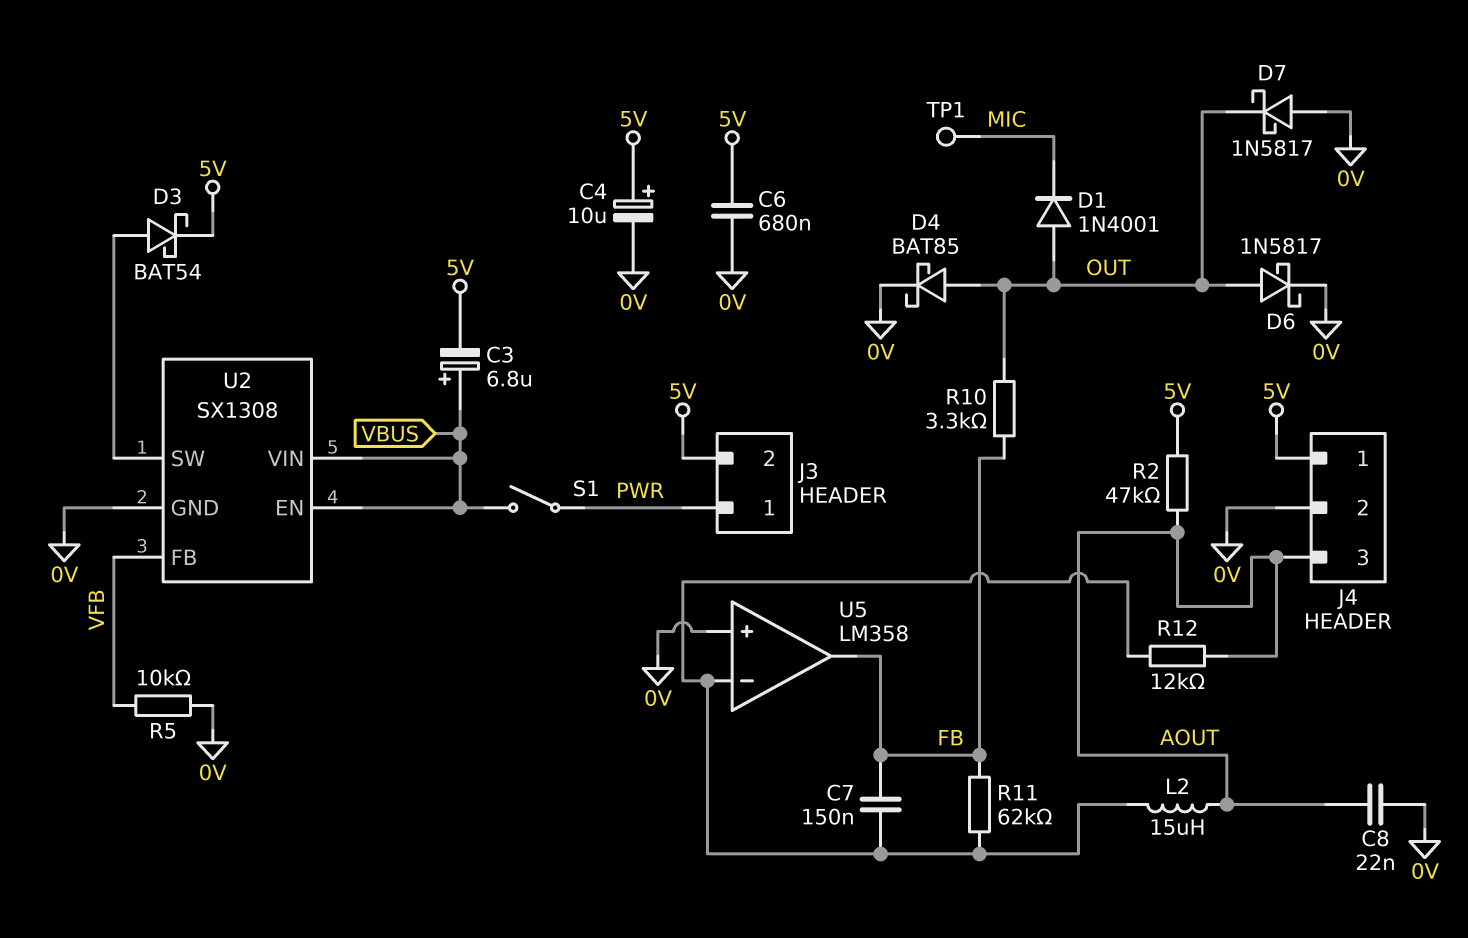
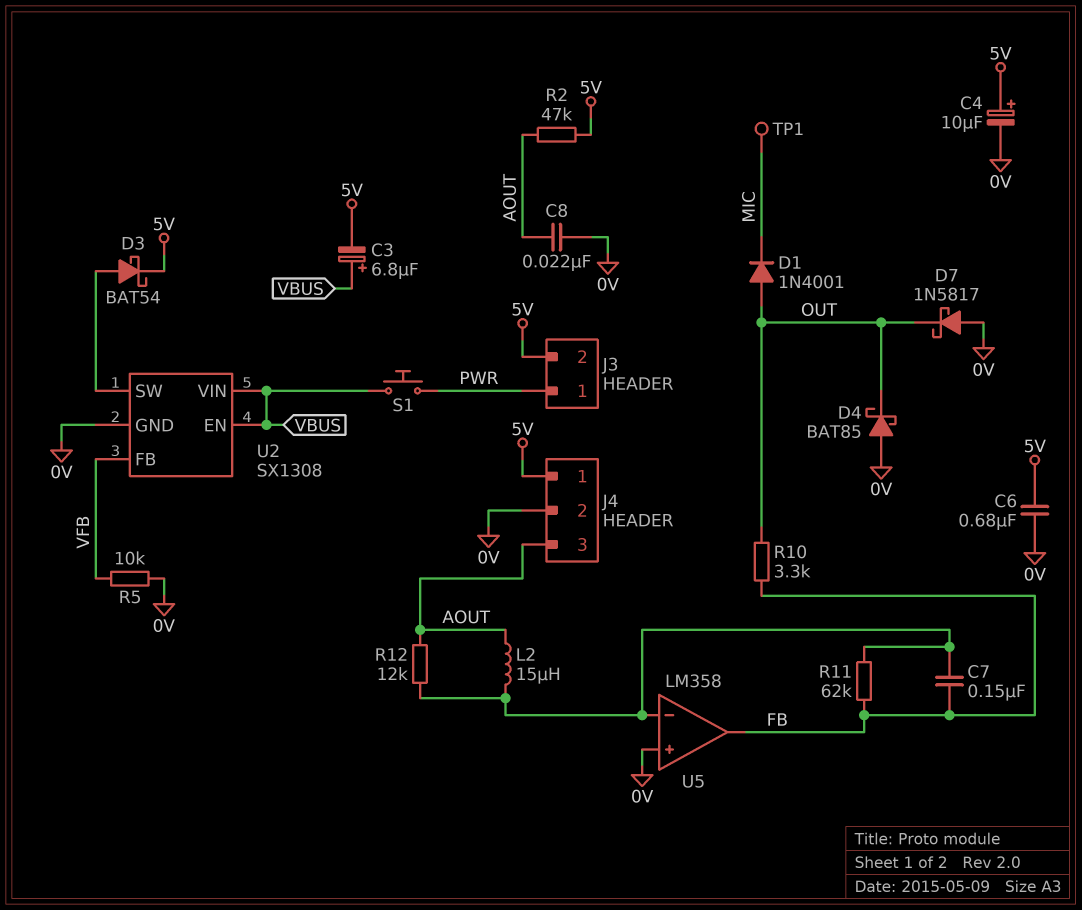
D4: schottky BAT85 (A OUT, K 0V) -> schottky BAT85 (A 0V, K OUT)
D6: schottky 1N5817 (A OUT, K 0V) -> none
S1: switch (PWR, VBUS) -> button (PWR, VBUS)

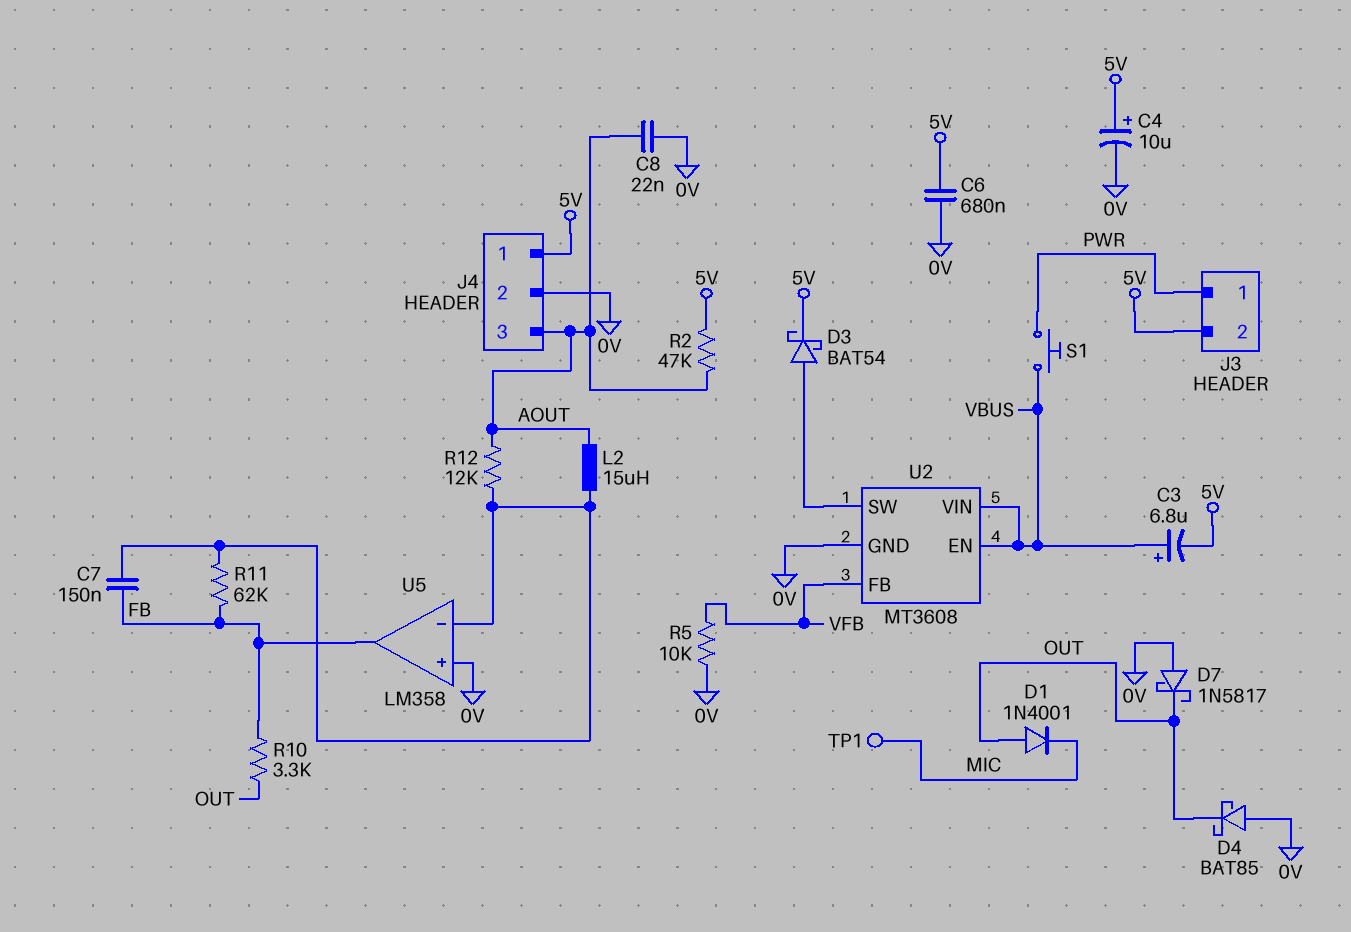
U2: SX1308 -> MT3608

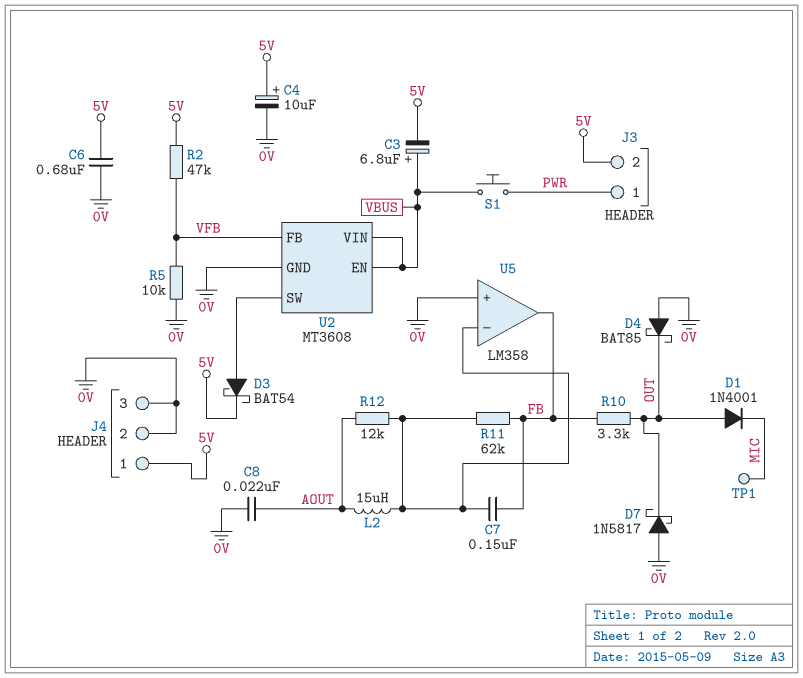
J4 pin 3: AOUT -> 0V
R2: 47k (5V, AOUT) -> 47k (5V, VFB)

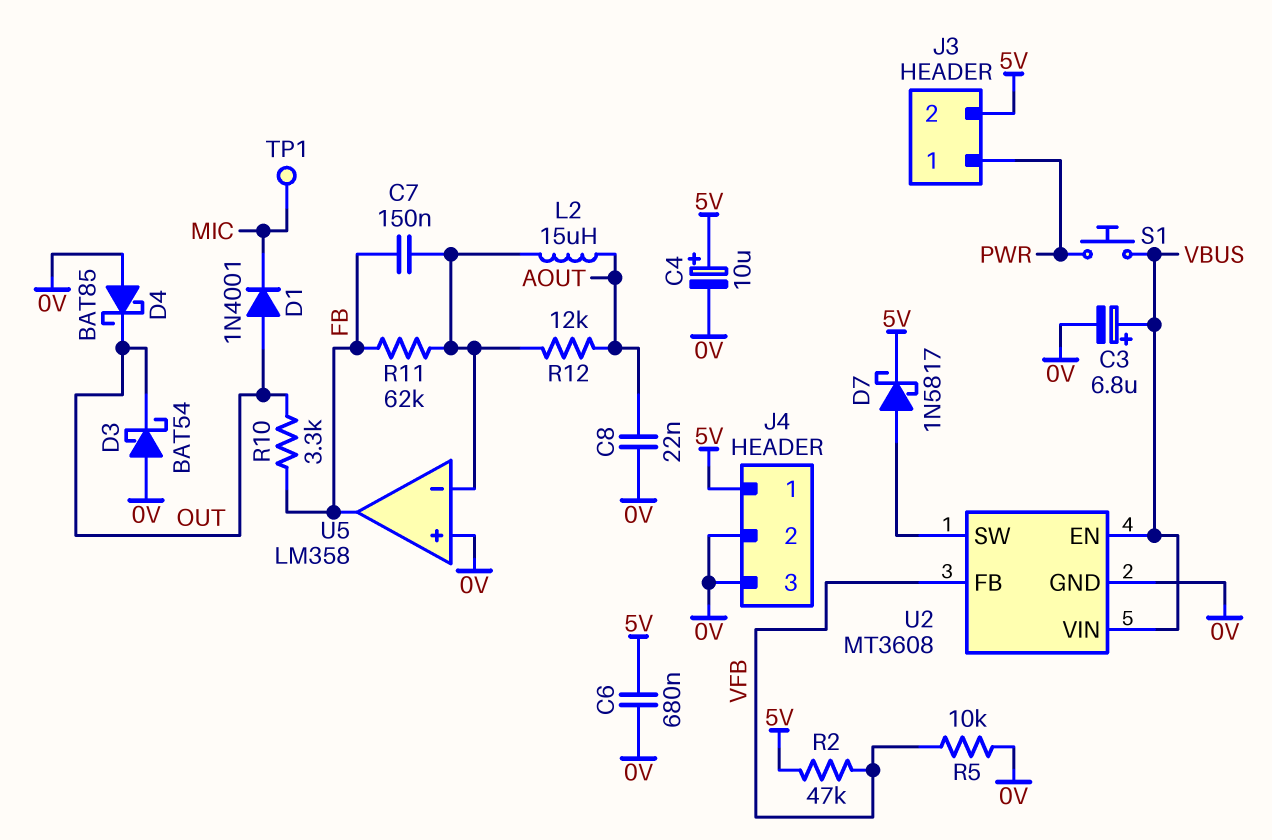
C3: 6.8uF (plus VBUS, minus 5V) -> 6.8uF (plus VBUS, minus 0V)
D3: schottky BAT54 (A U2/SW, K 5V) -> schottky BAT54 (A 0V, K OUT)
D7: schottky 1N5817 (A 0V, K OUT) -> schottky 1N5817 (A U2/SW, K 5V)

